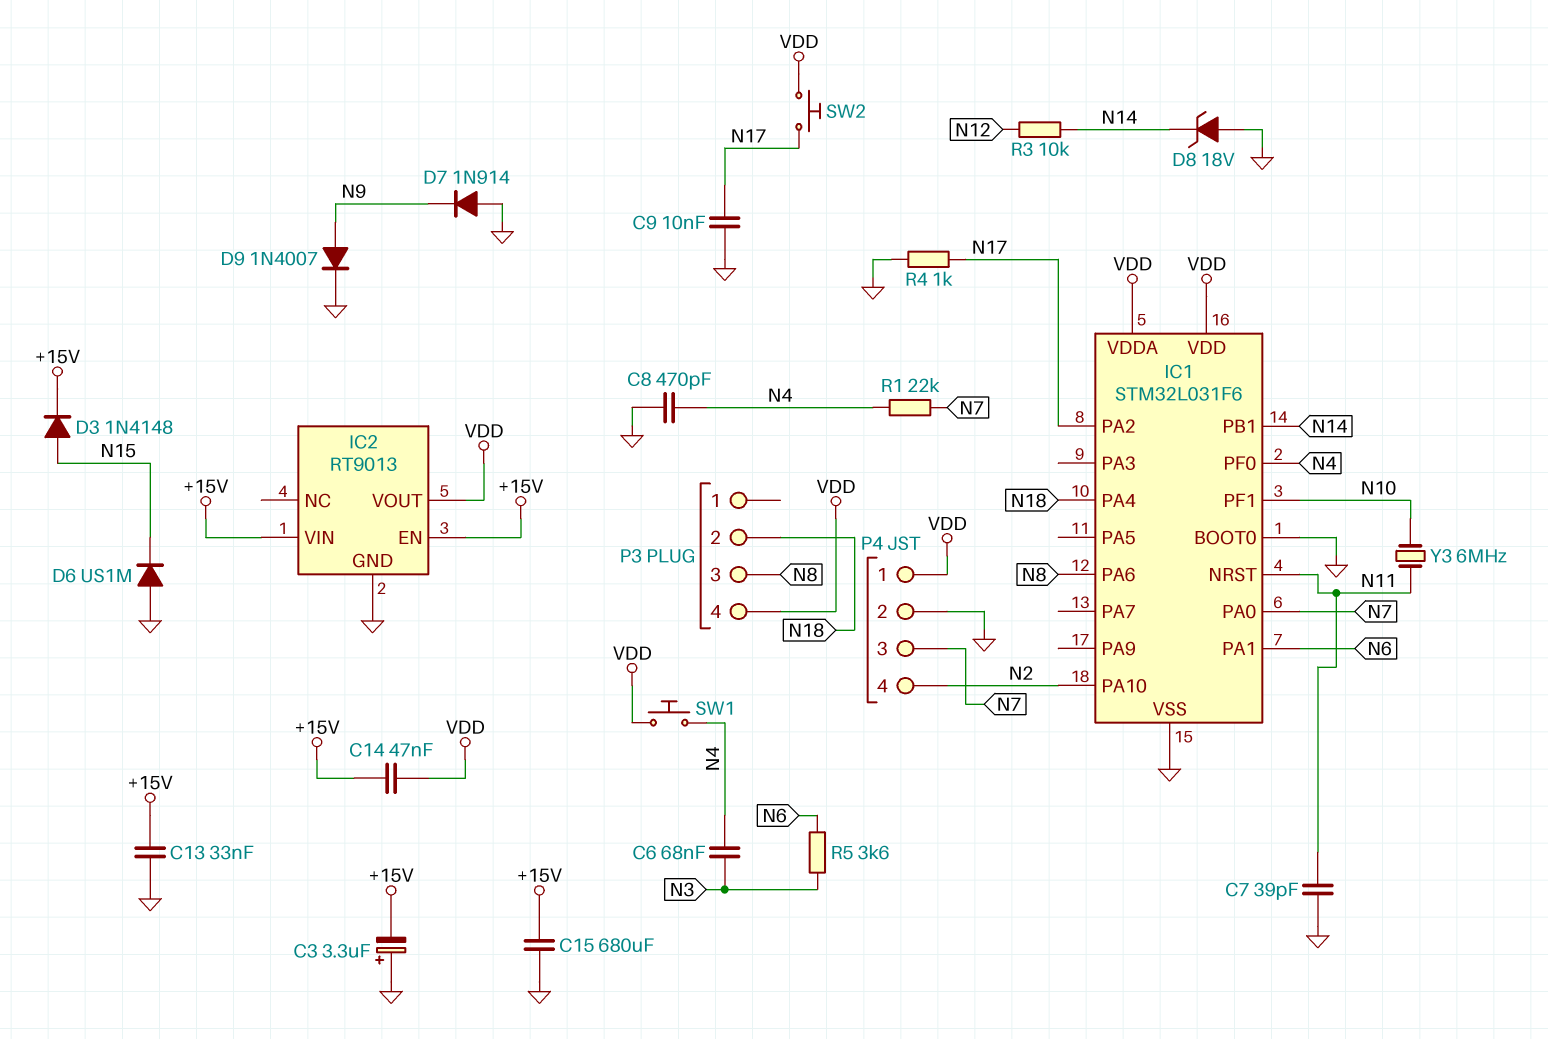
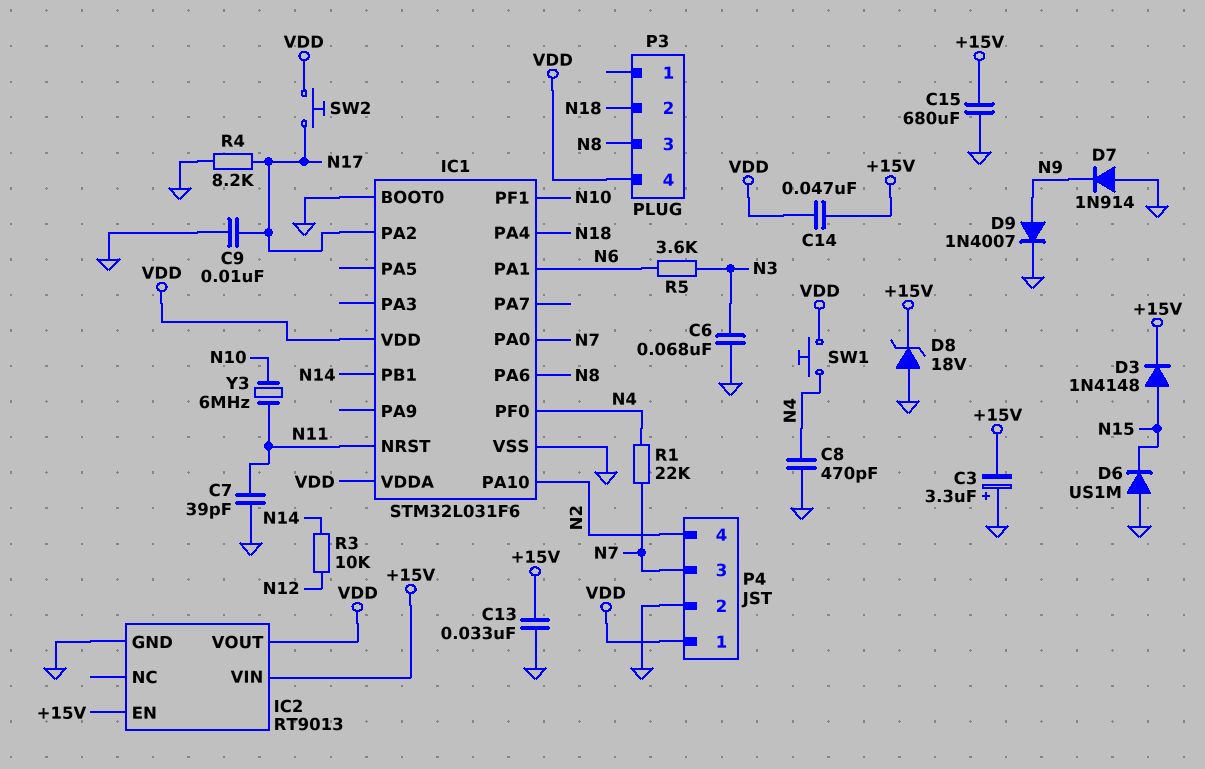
C6: 68nF (N3, N4) -> 68nF (GND, N3)
D8: zener 18V (A GND, K N14) -> zener 18V (A GND, K +15V)
R4: 1k (GND, N17) -> 8.2k (GND, N17)

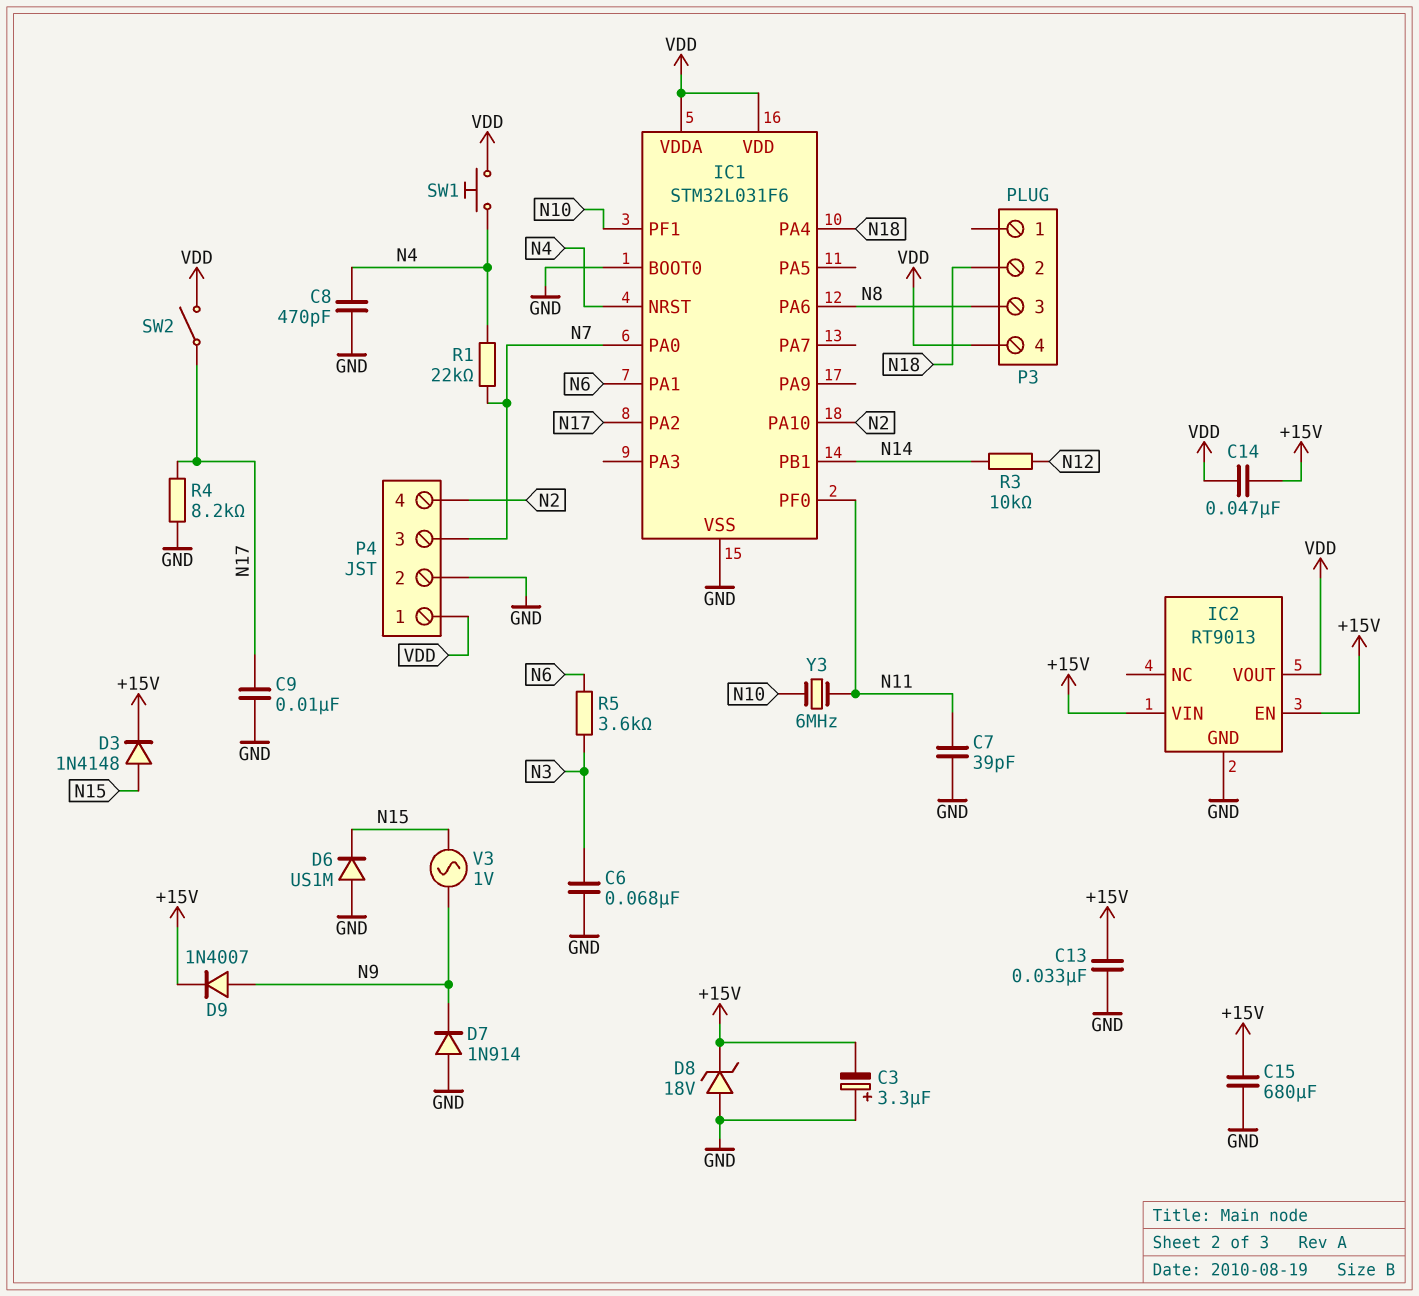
D9: diode 1N4007 (A N9, K GND) -> diode 1N4007 (A N9, K +15V)
IC1 pin NRST: N11 -> N4
IC1 pin PF0: N4 -> N11
SW2: button (N17, VDD) -> switch (N17, VDD)
V3: none -> AC 1V (N9, N15)

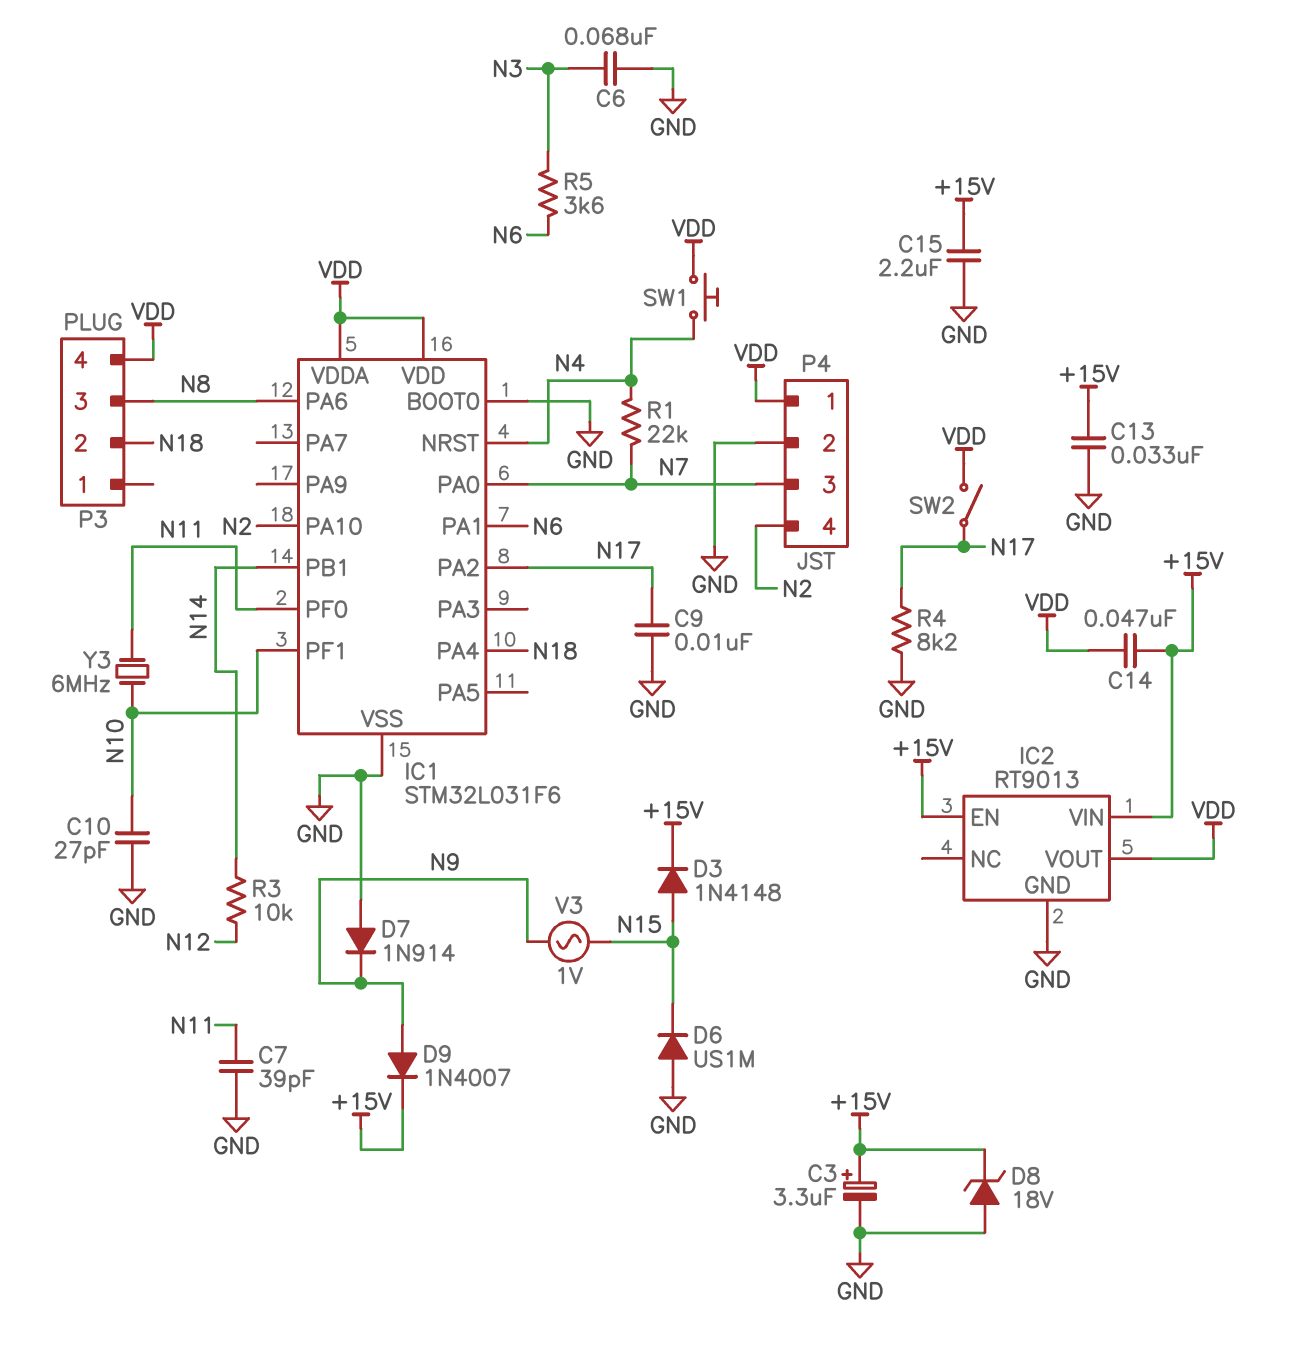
C3: 3.3uF (plus GND, minus +15V) -> 3.3uF (plus +15V, minus GND)
C8: 470pF (GND, N4) -> none
C10: none -> 27pF (GND, N10)
C15: 680uF (+15V, GND) -> 2.2uF (+15V, GND)

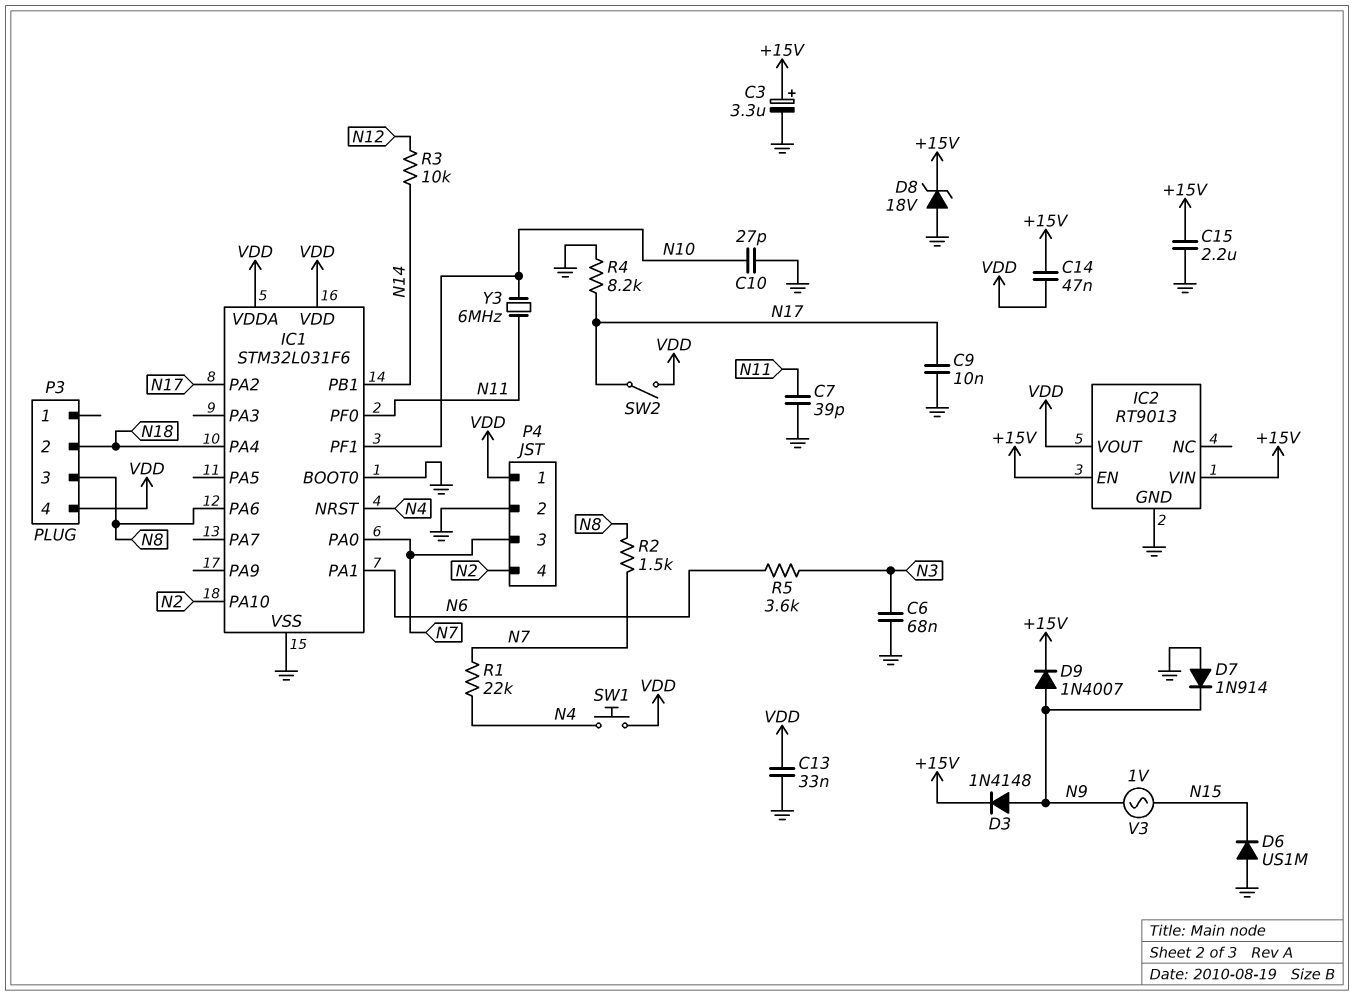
C13: 33nF (+15V, GND) -> 33nF (GND, VDD)
D3: diode 1N4148 (A N15, K +15V) -> diode 1N4148 (A N9, K +15V)
R2: none -> 1.5k (N7, N8)

